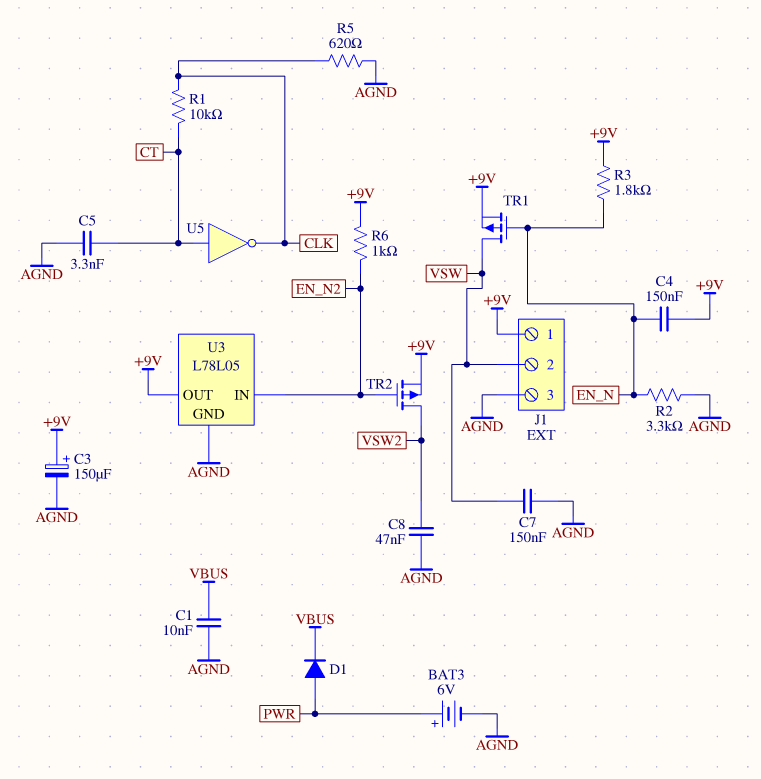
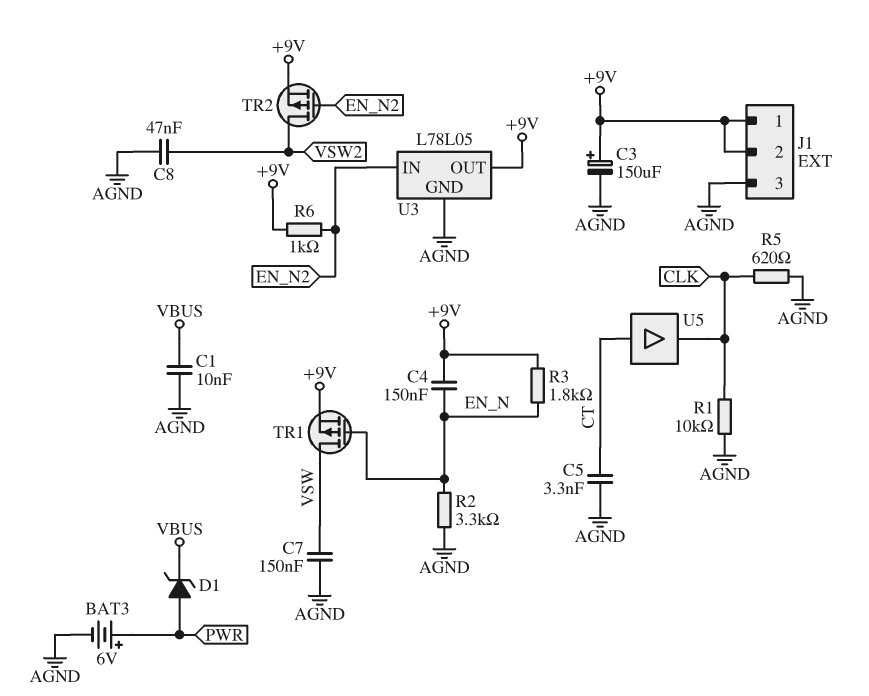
D1: diode (A PWR, K VBUS) -> zener (A PWR, K VBUS)
J1 pin 2: VSW -> +9V
R1: 10k (CLK, CT) -> 10k (AGND, CLK)
U5: NOT (in CT, out CLK) -> buffer (in CT, out CLK)

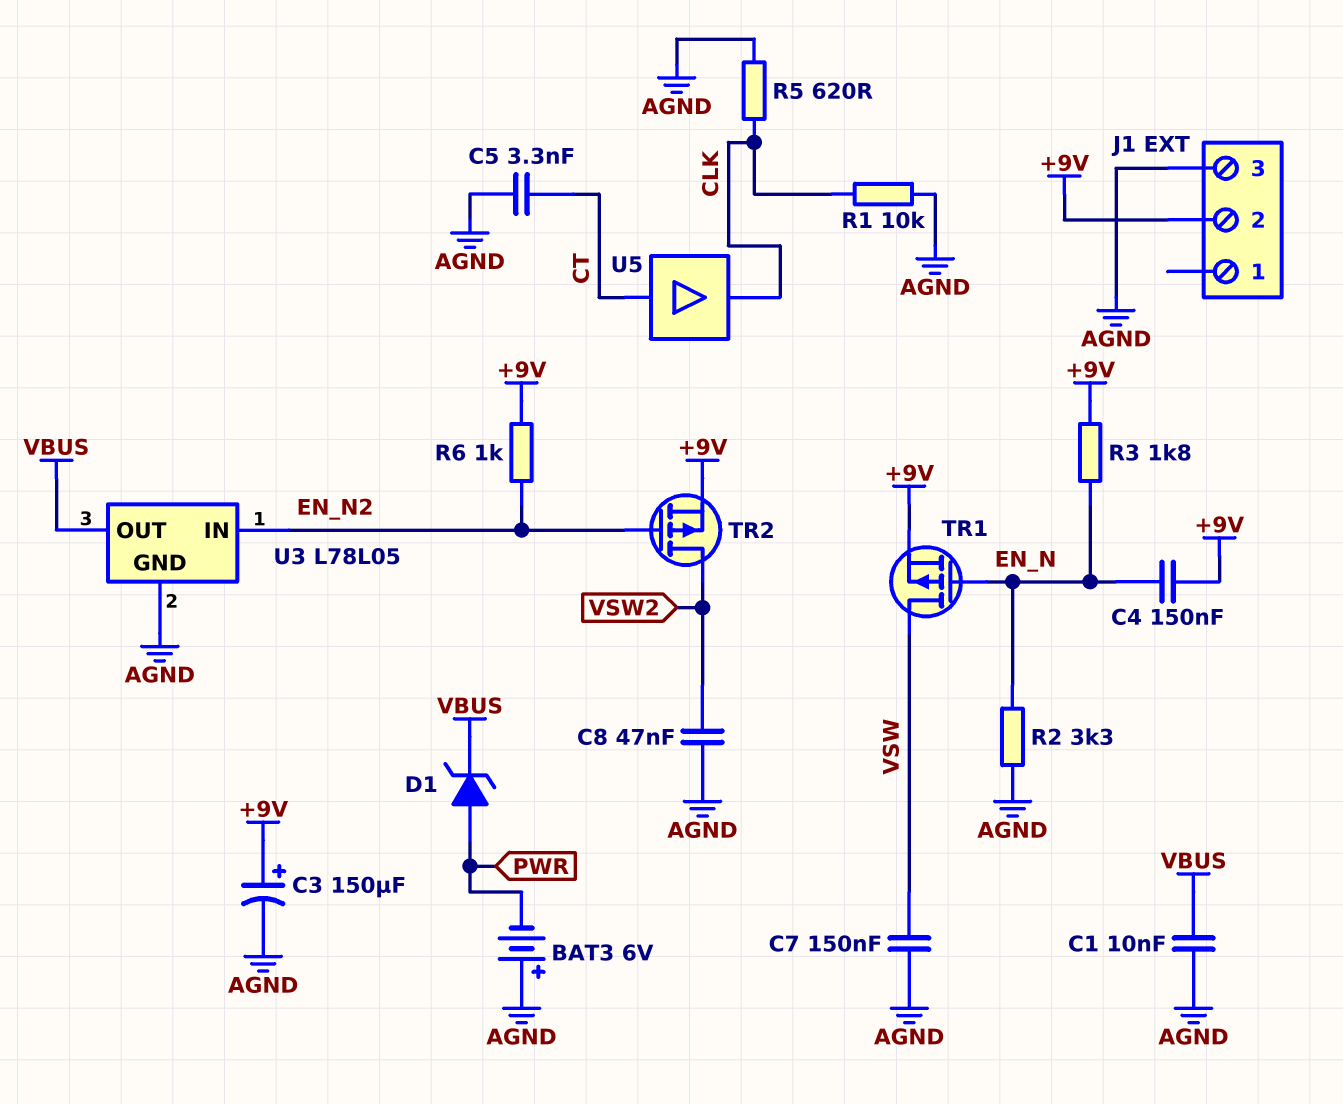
BAT3: 6V (plus PWR, minus AGND) -> 6V (plus AGND, minus PWR)
J1 pin 1: +9V -> none
U3 pin OUT: +9V -> VBUS

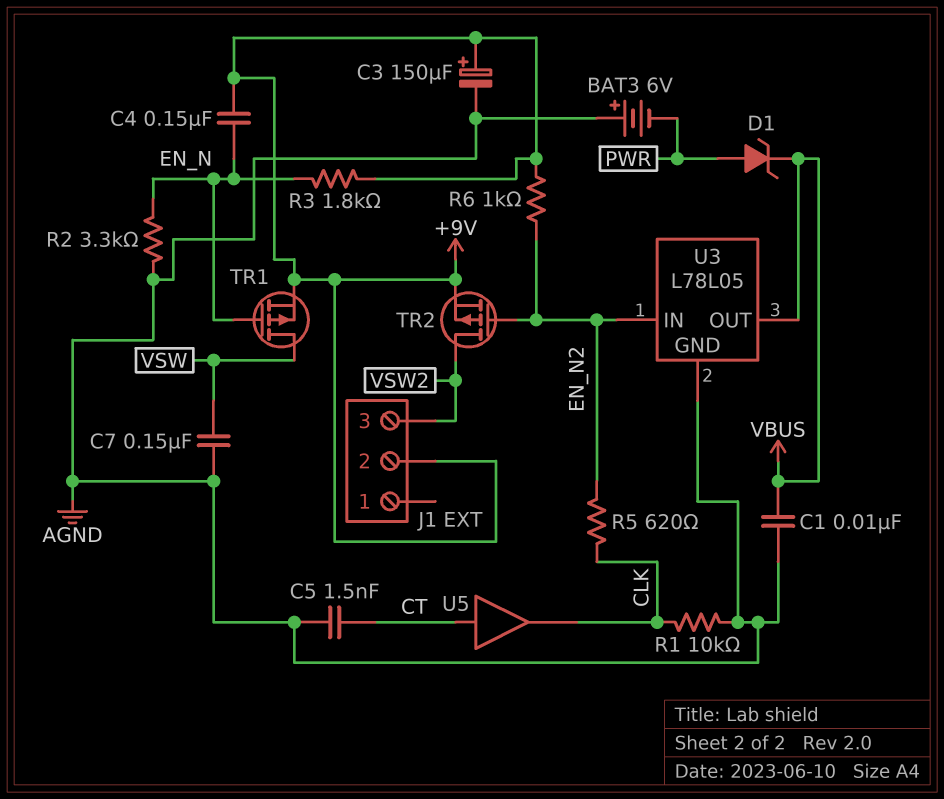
C5: 3.3nF (AGND, CT) -> 1.5nF (AGND, CT)
C8: 47nF (AGND, VSW2) -> none
J1 pin 3: AGND -> VSW2
R5: 620 (AGND, CLK) -> 620 (CLK, EN_N2)

